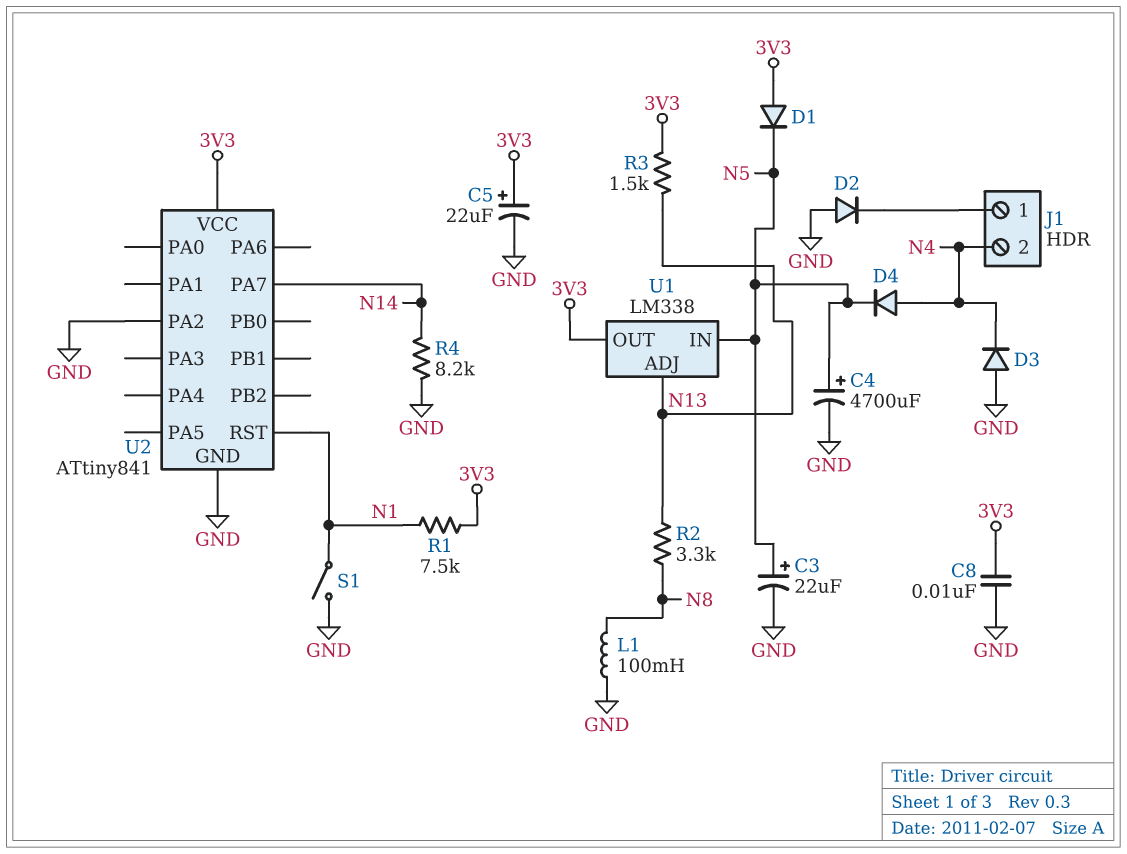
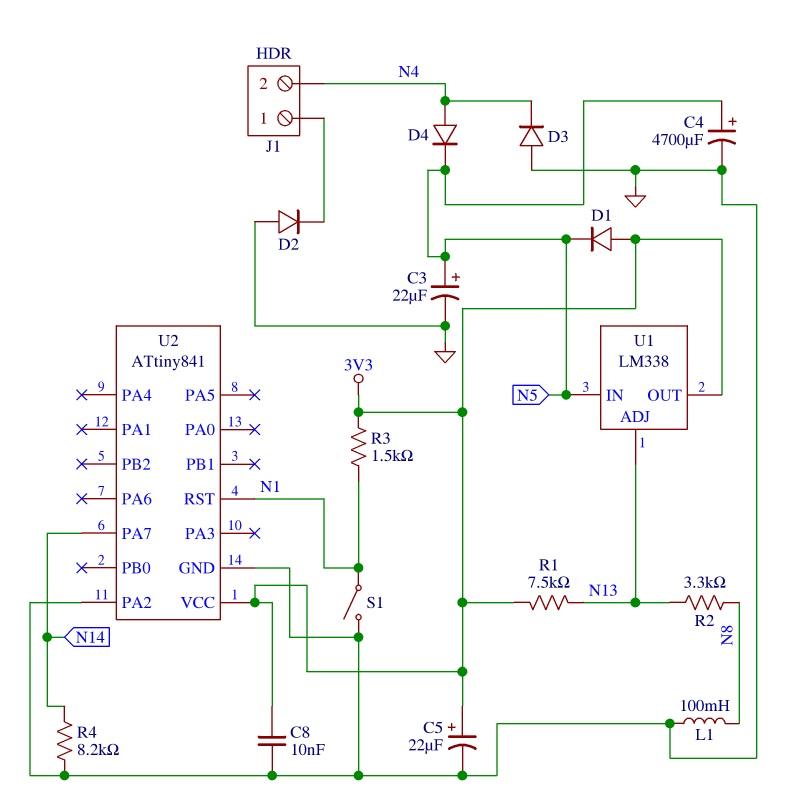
R1: 7.5k (3V3, N1) -> 7.5k (3V3, N13)
R3: 1.5k (3V3, N13) -> 1.5k (3V3, N1)

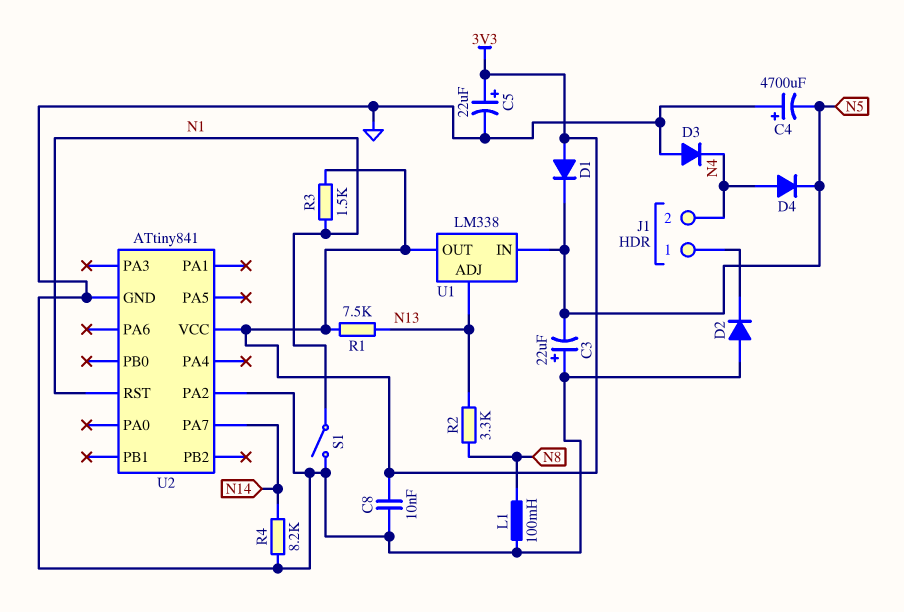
C3: 22uF (plus N5, minus GND) -> 22uF (plus GND, minus N5)
C4: 4700uF (plus N5, minus GND) -> 4700uF (plus GND, minus N5)

